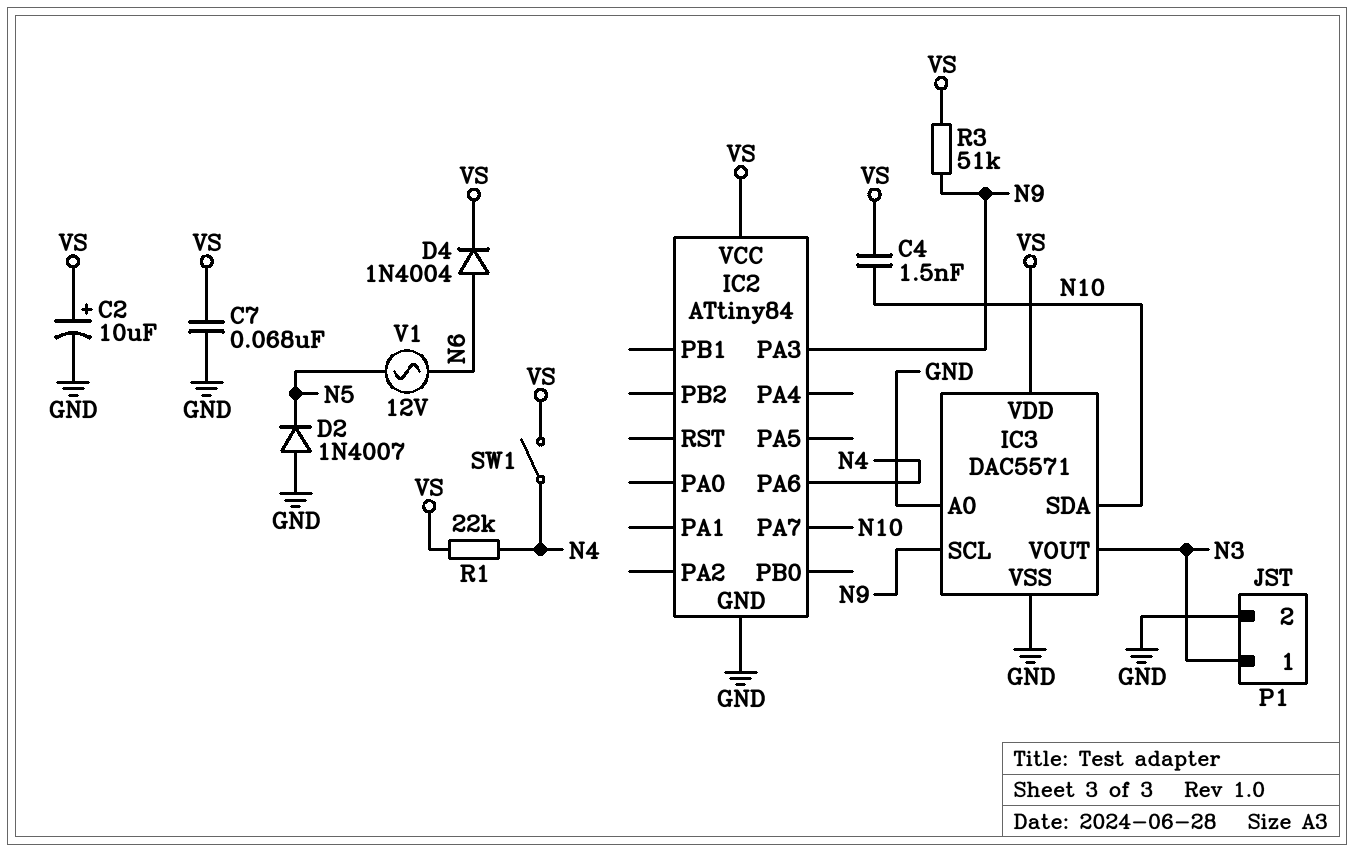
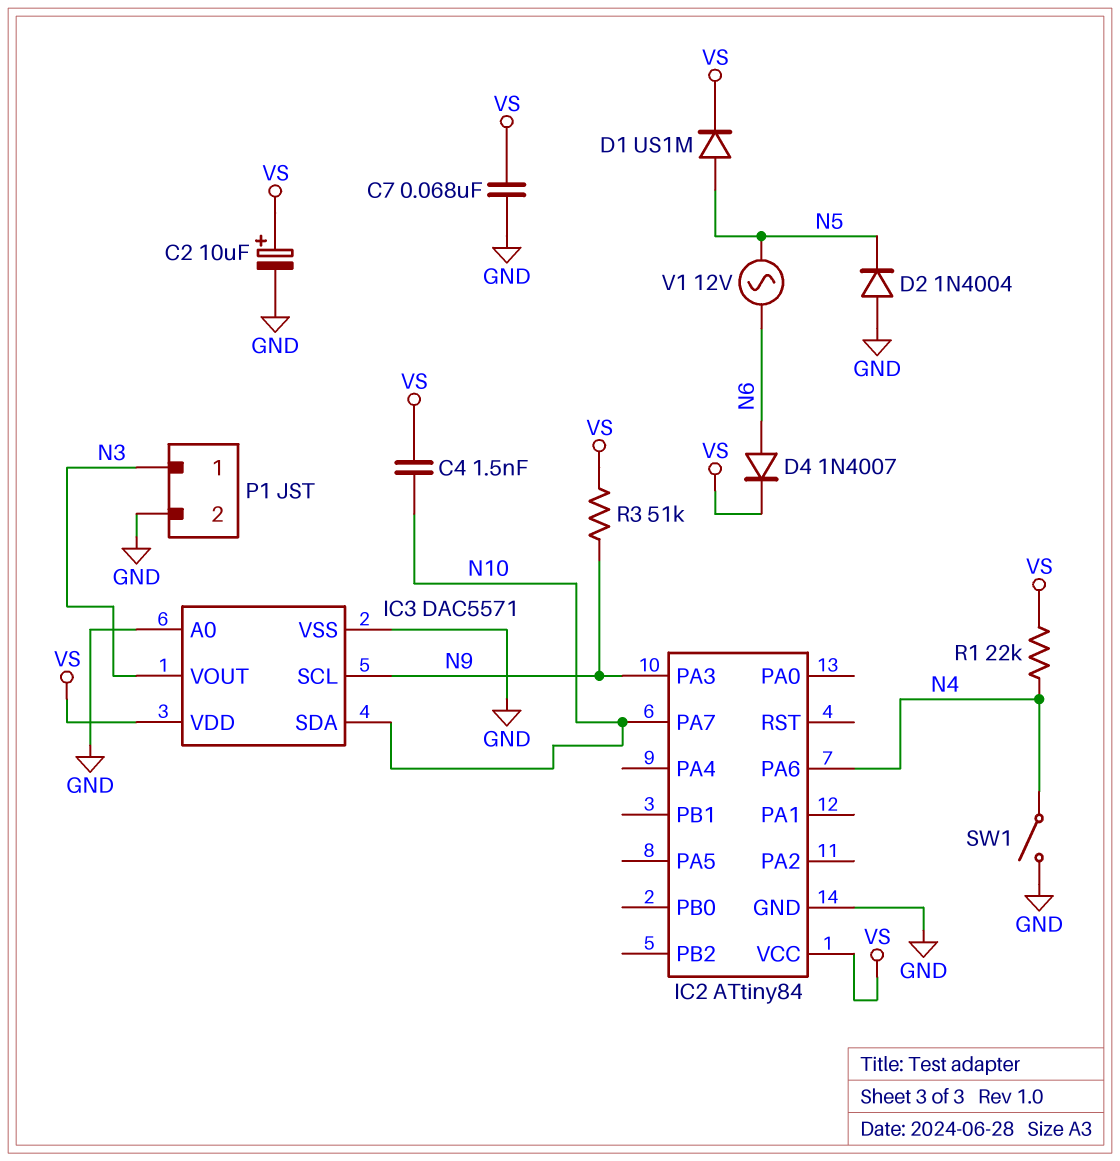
D1: none -> diode US1M (A N5, K VS)
D2: diode 1N4007 (A GND, K N5) -> diode 1N4004 (A GND, K N5)
D4: diode 1N4004 (A N6, K VS) -> diode 1N4007 (A N6, K VS)
SW1: switch (N4, VS) -> switch (GND, N4)

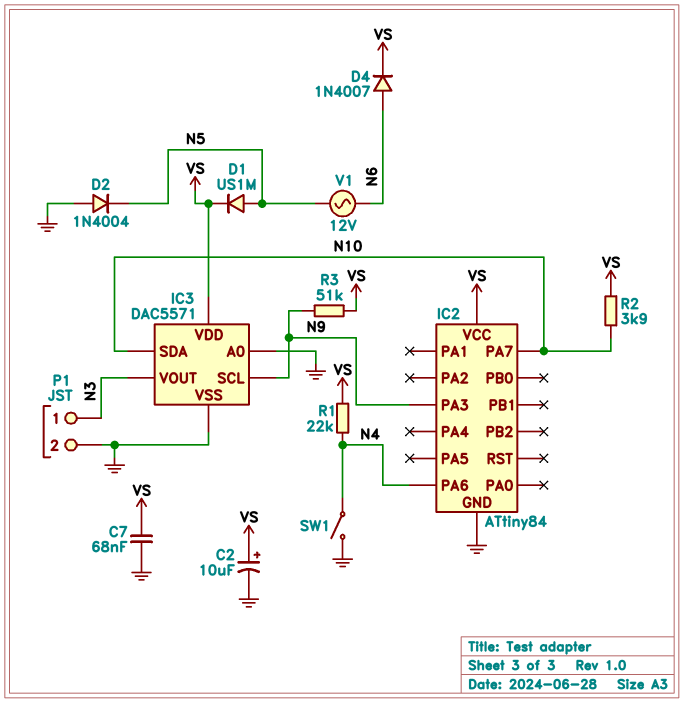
C4: 1.5nF (N10, VS) -> none
R2: none -> 3.9k (N10, VS)

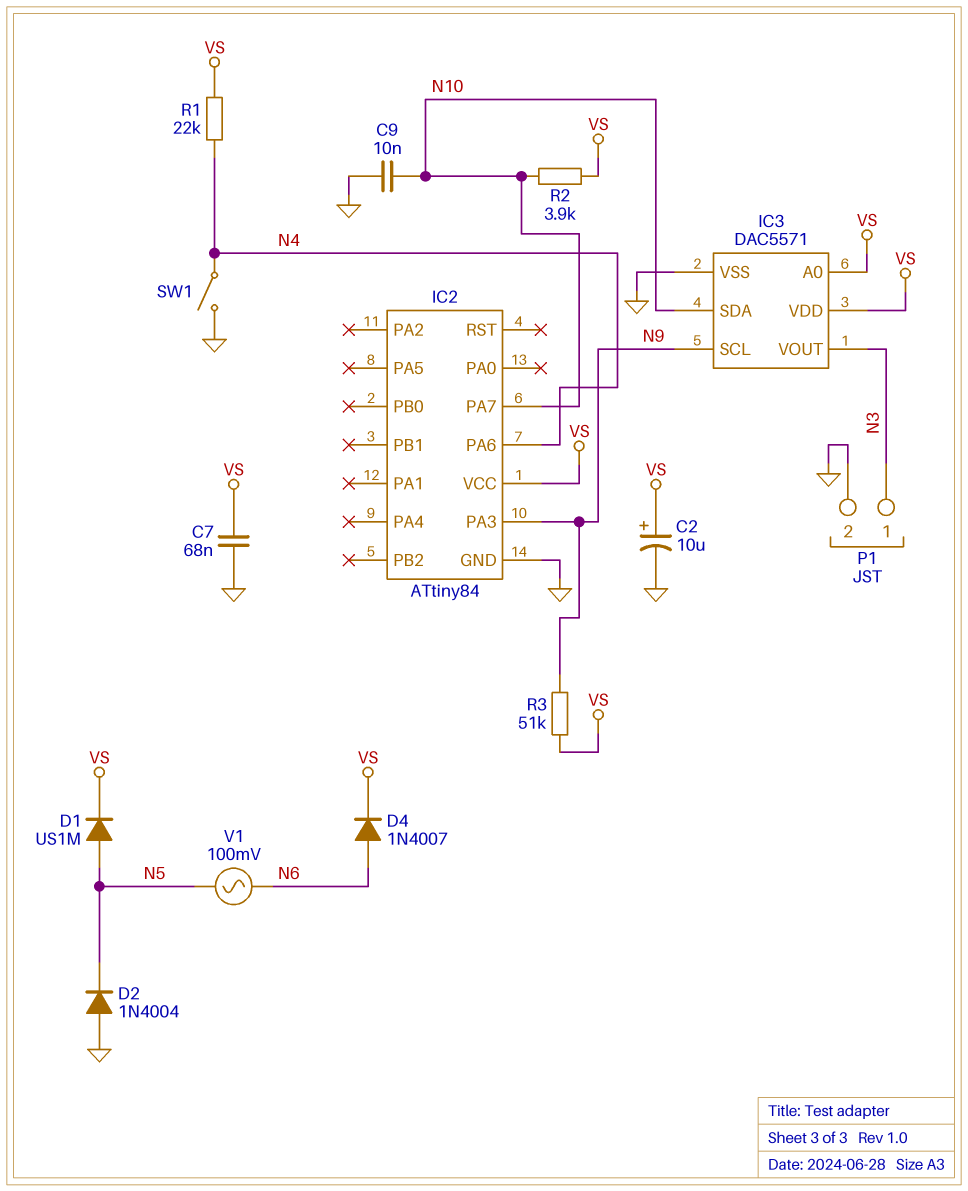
C9: none -> 10nF (GND, N10)
IC3 pin A0: GND -> VS
V1: AC 12V (N5, N6) -> AC 100mV (N5, N6)

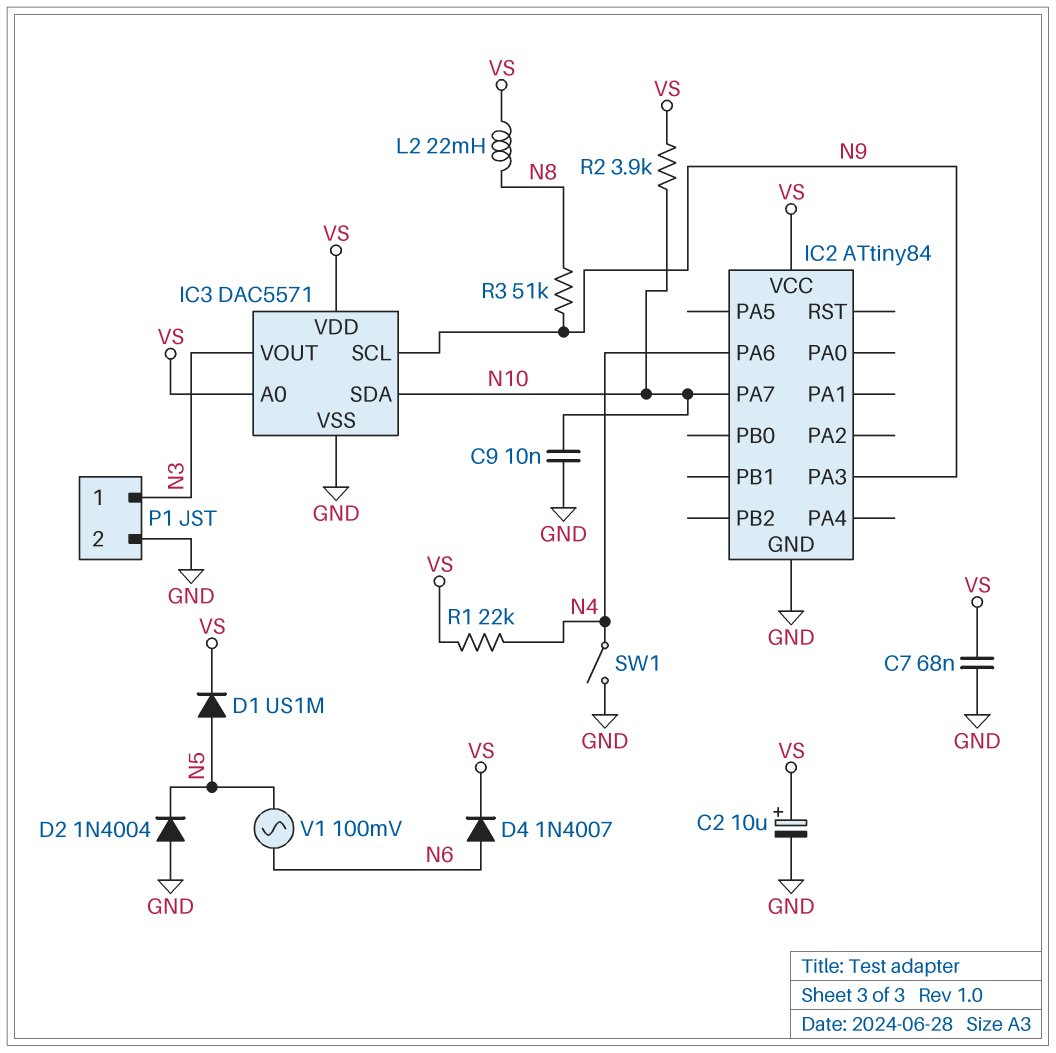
L2: none -> 22mH (N8, VS)
R3: 51k (N9, VS) -> 51k (N8, N9)

